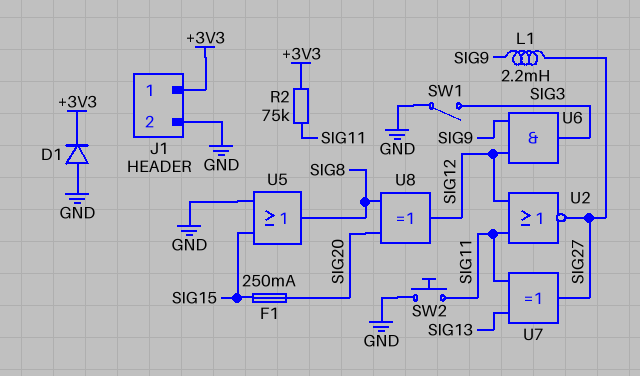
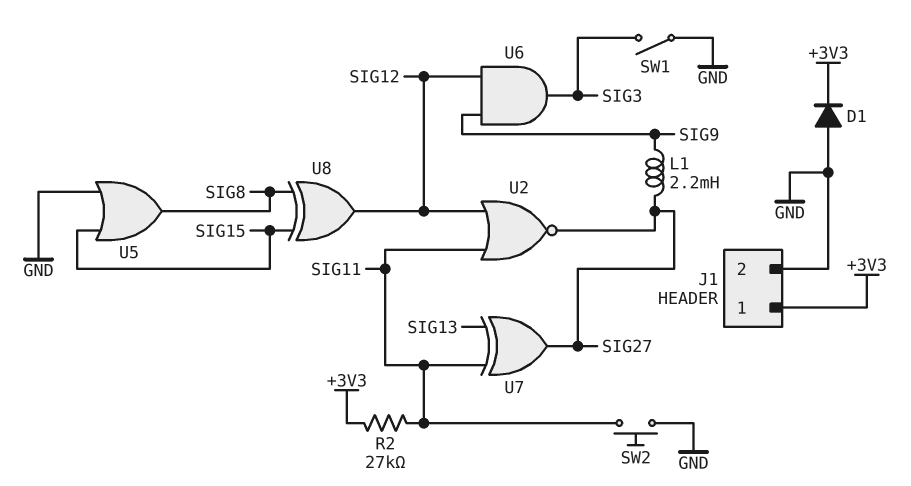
F1: 250mA (SIG15, SIG20) -> none
R2: 75k (+3V3, SIG11) -> 27k (+3V3, SIG11)
U8: XOR (in SIG8, in SIG20, out SIG12) -> XOR (in SIG8, in SIG15, out SIG12)

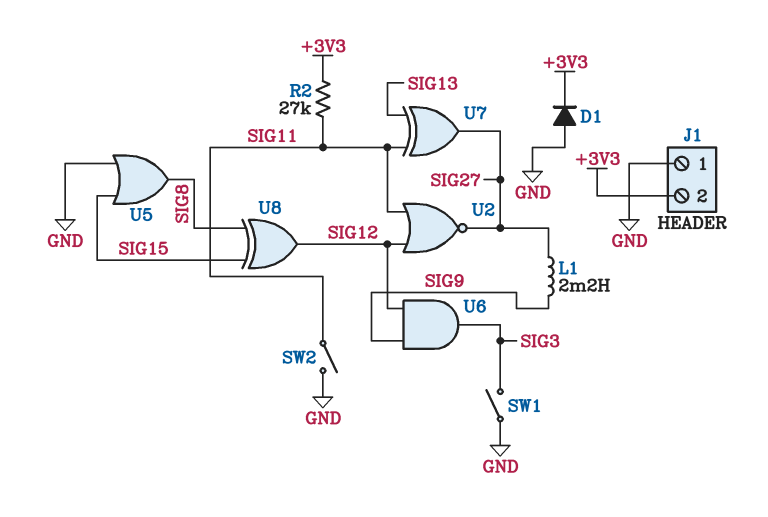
J1 pin 1: +3V3 -> GND
J1 pin 2: GND -> +3V3
SW2: button (GND, SIG11) -> switch (GND, SIG11)

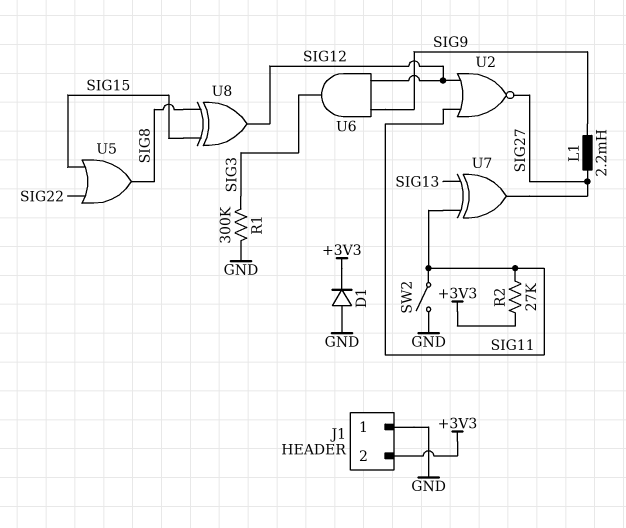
R1: none -> 300k (GND, SIG3)
SW1: switch (GND, SIG3) -> none
U5: OR (in GND, in SIG15, out SIG8) -> OR (in SIG15, in SIG22, out SIG8)

